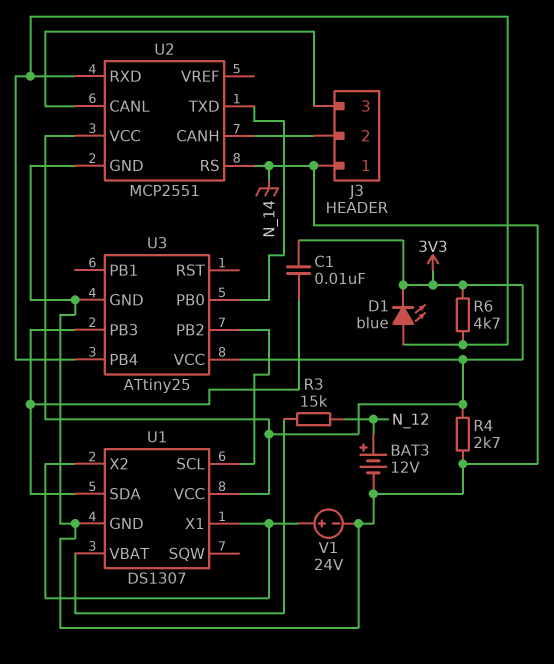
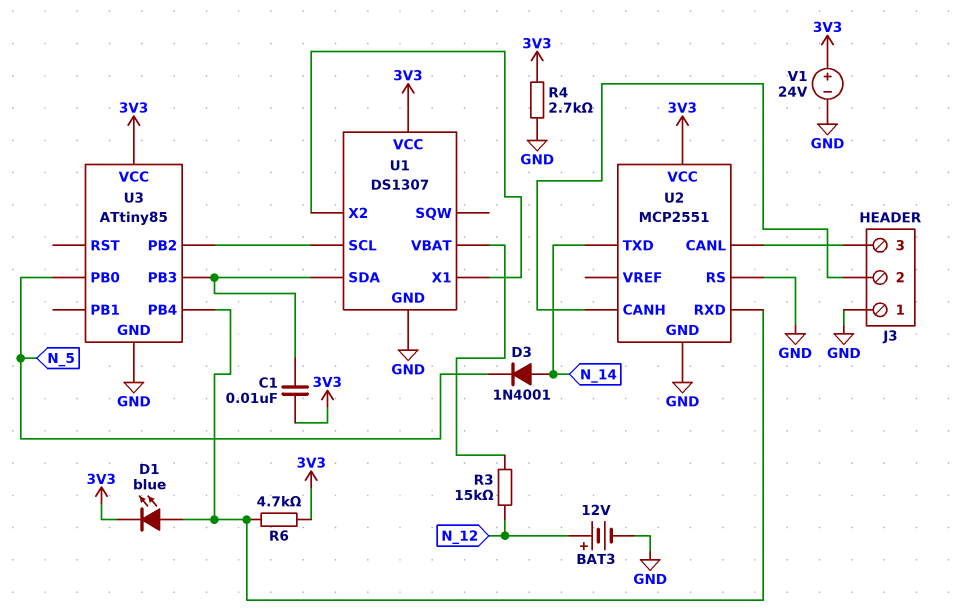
D3: none -> diode 1N4001 (A N_14, K N_5)
U3: ATtiny25 -> ATtiny85
U3 pin PB0: N_14 -> N_5
V1: 24V (plus U1/X1, minus GND) -> 24V (plus 3V3, minus GND)

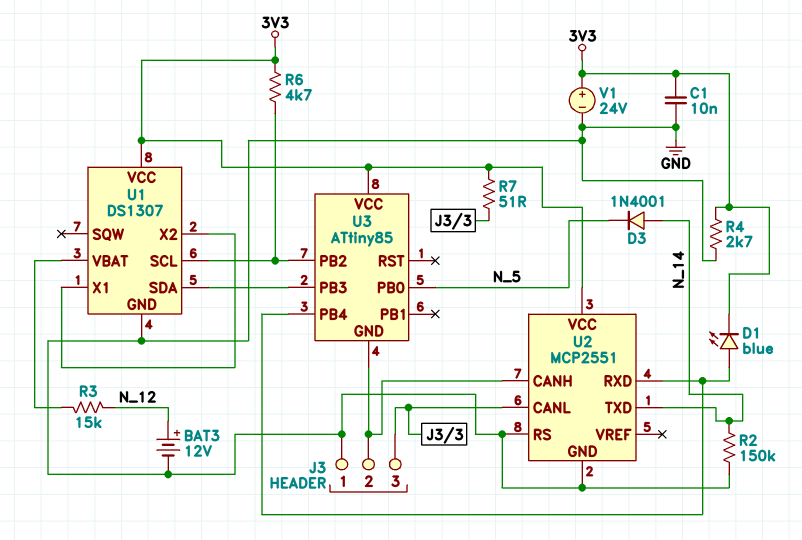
C1: 10nF (3V3, U1/SDA) -> 10nF (3V3, GND)
R2: none -> 150k (GND, N_14)
R6: 4.7k (3V3, U2/RXD) -> 4.7k (3V3, U1/SCL)
R7: none -> 51 (3V3, J3/3)
U3 pin GND: GND -> J3/2

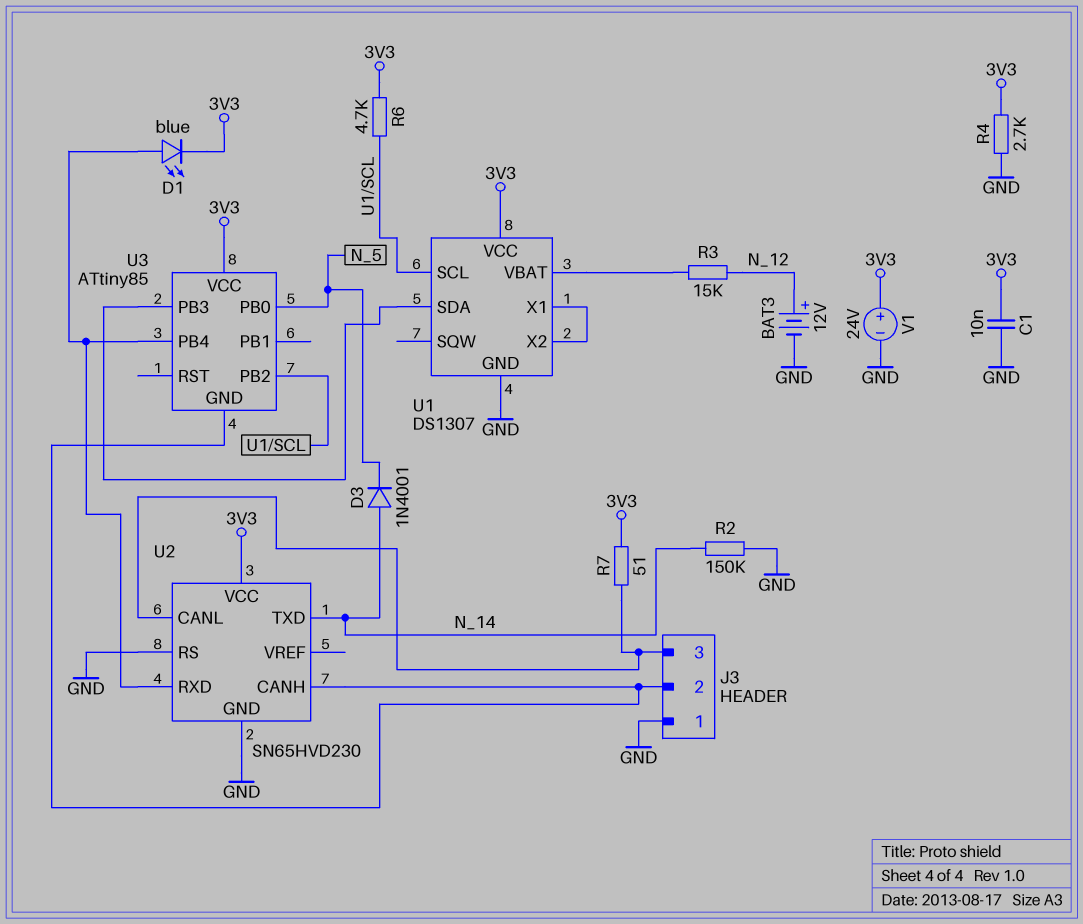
U2: MCP2551 -> SN65HVD230

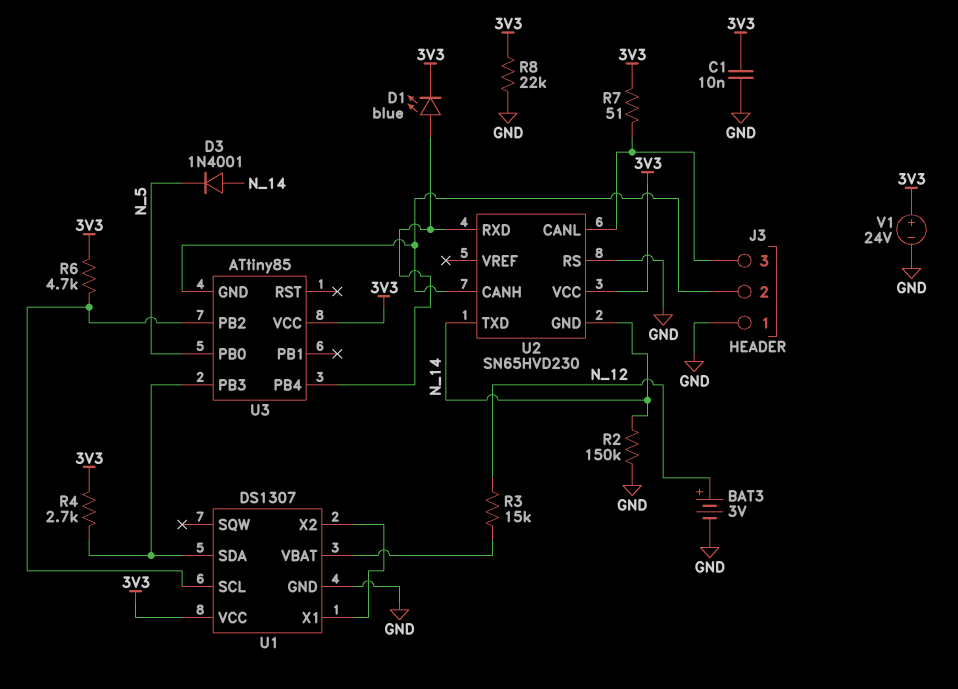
BAT3: 12V (plus N_12, minus GND) -> 3V (plus N_12, minus GND)
R4: 2.7k (3V3, GND) -> 2.7k (3V3, U1/SDA)
R8: none -> 22k (3V3, GND)
U2 pin GND: GND -> N_14

